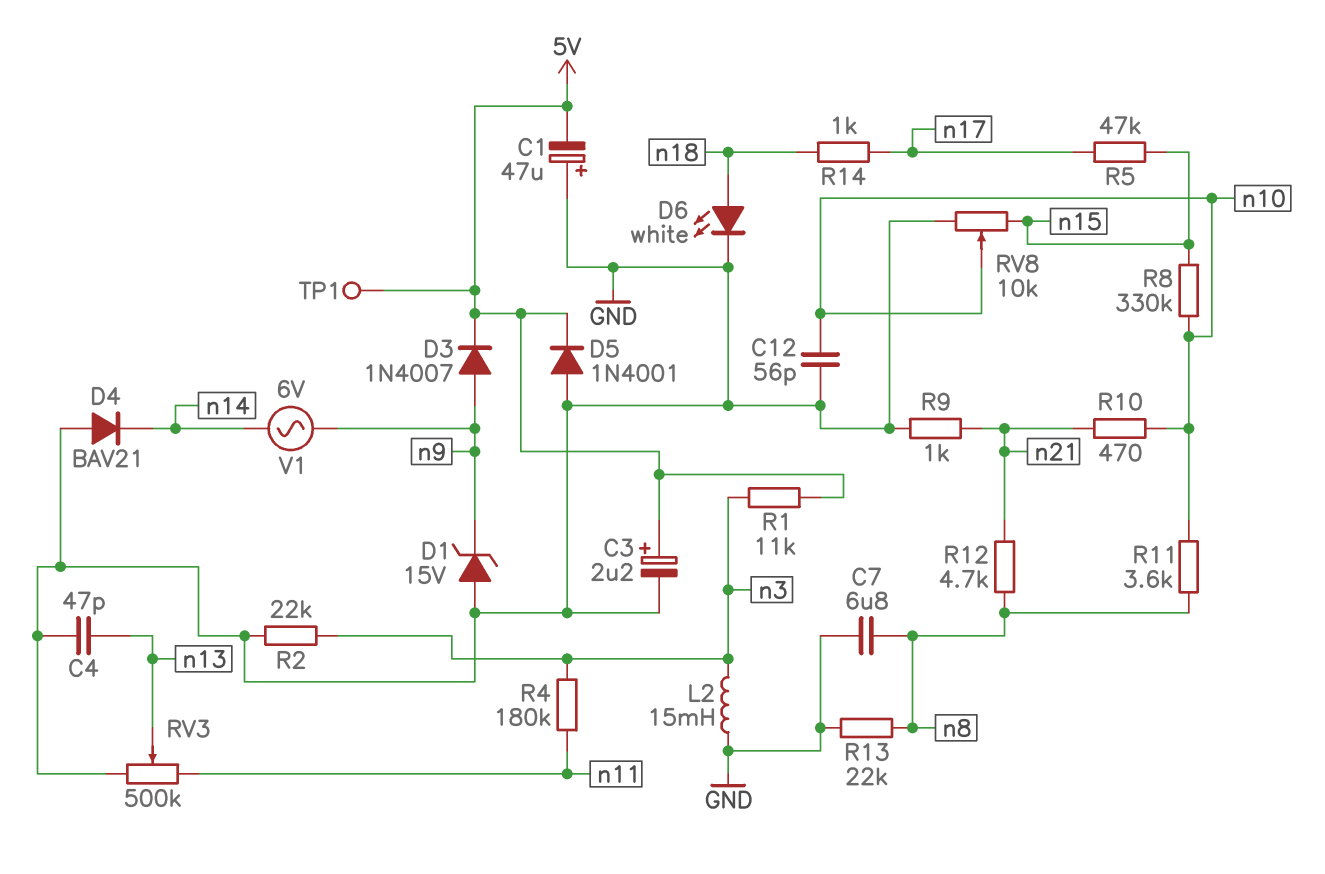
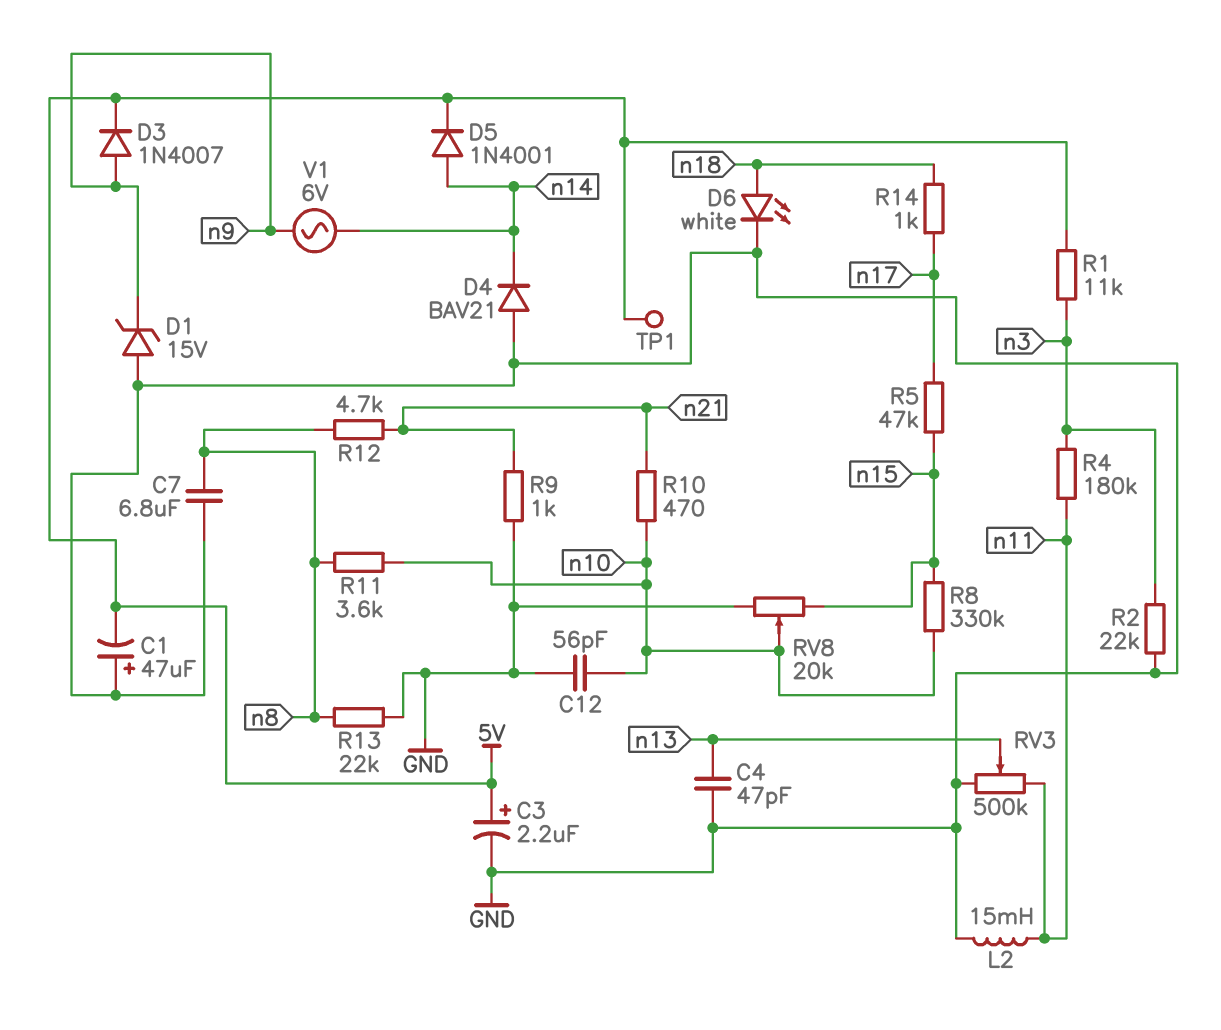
D5: diode 1N4001 (A GND, K 5V) -> diode 1N4001 (A n14, K 5V)
L2: 15mH (GND, n3) -> 15mH (GND, n11)
RV8: 10k (GND, n15, wiper n10) -> 20k (GND, n15, wiper n10)

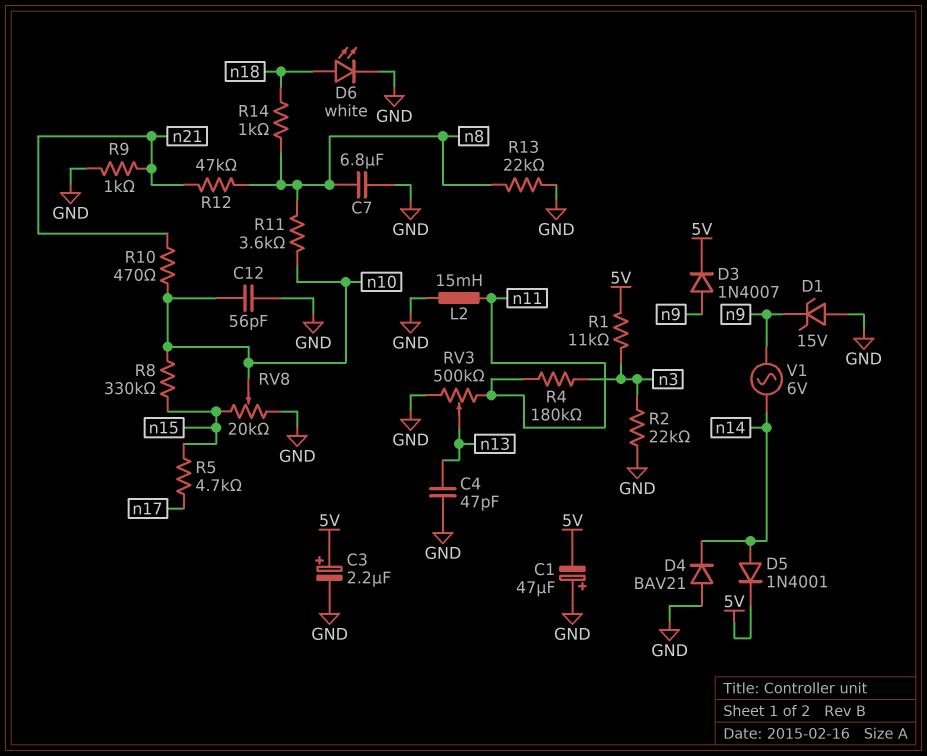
R5: 47k (n15, n17) -> 4.7k (n15, n17)
R12: 4.7k (n8, n21) -> 47k (n8, n21)
R14: 1k (n17, n18) -> 1k (n8, n18)
TP1: test point (5V) -> none

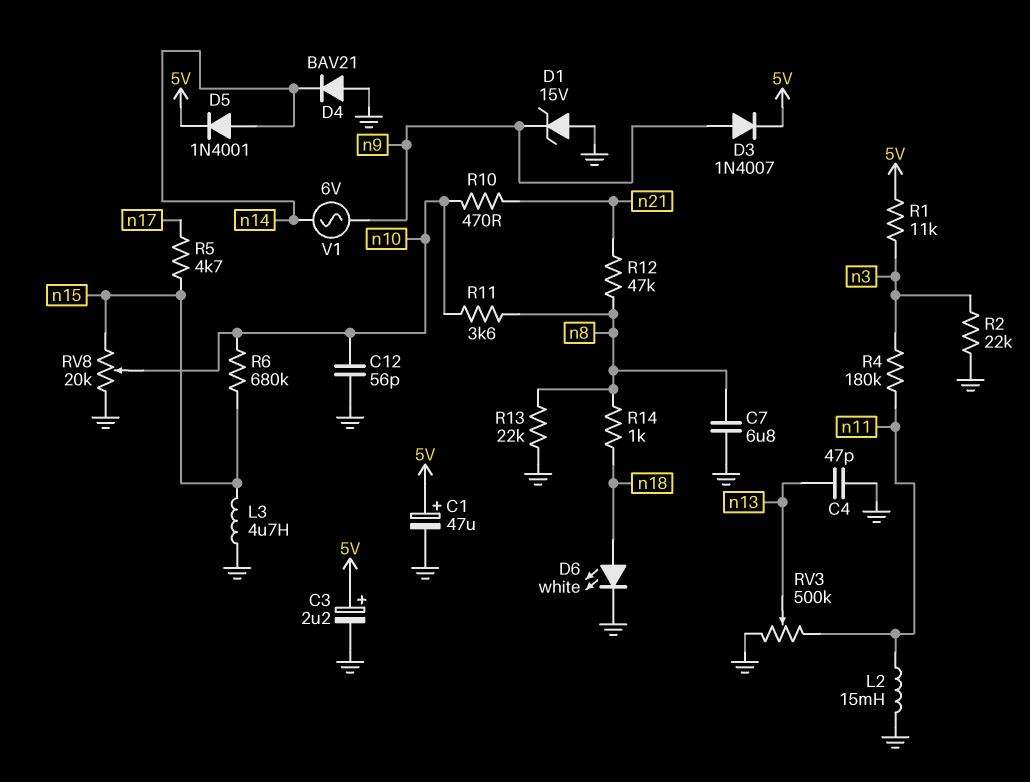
C1: 47uF (plus GND, minus 5V) -> 47uF (plus 5V, minus GND)
L3: none -> 4.7uH (GND, n15)
R6: none -> 680k (n10, n15)
R8: 330k (n10, n15) -> none
R9: 1k (GND, n21) -> none

